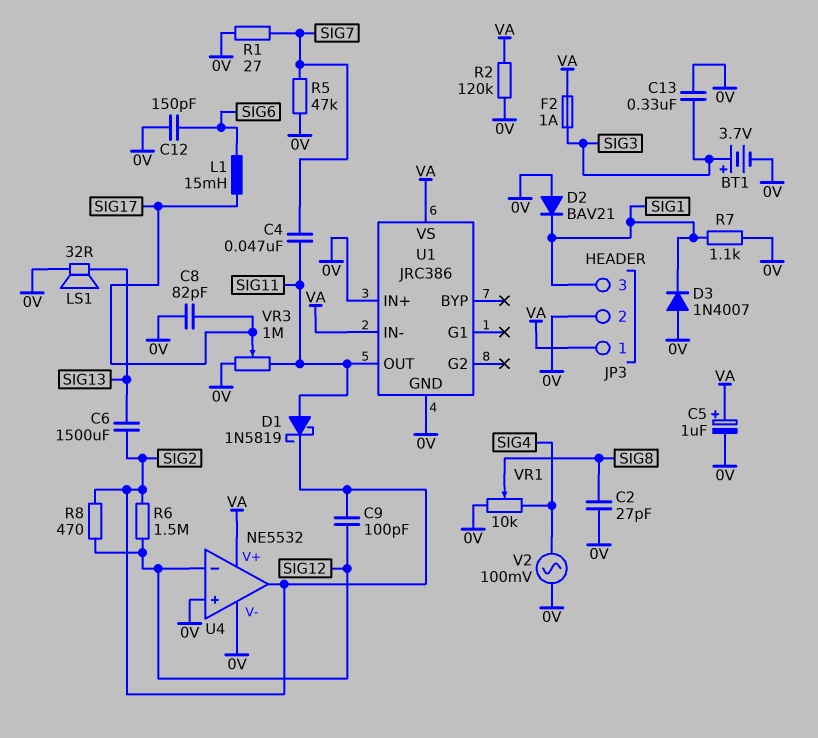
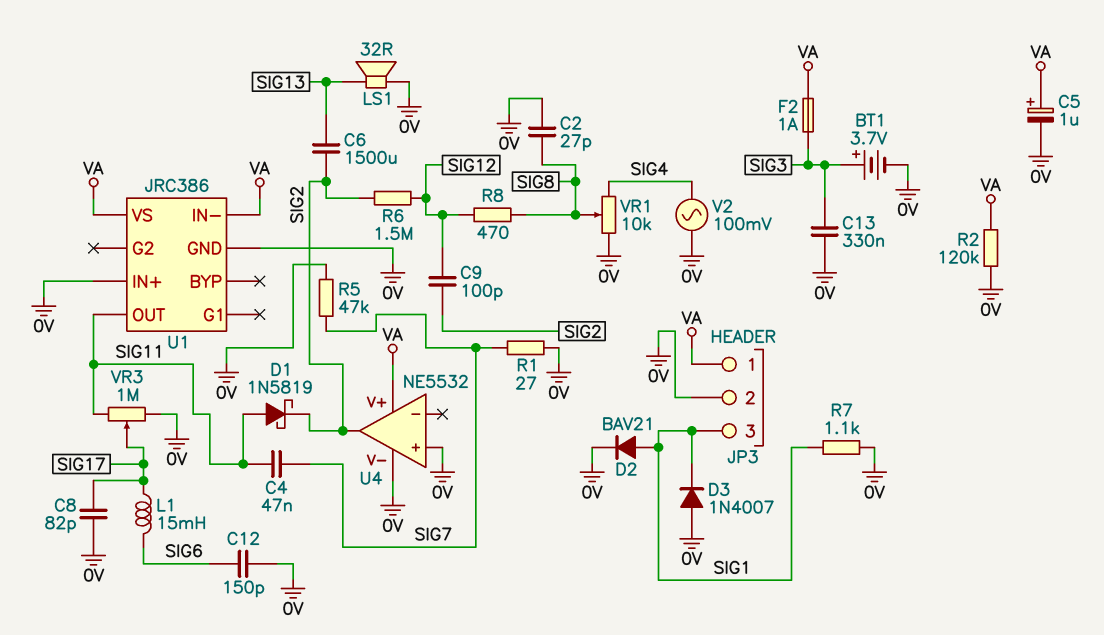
D2: diode BAV21 (A 0V, K SIG1) -> diode BAV21 (A SIG1, K 0V)
R8: 470 (SIG2, SIG12) -> 470 (SIG8, SIG12)
U4 pin in-: SIG12 -> none

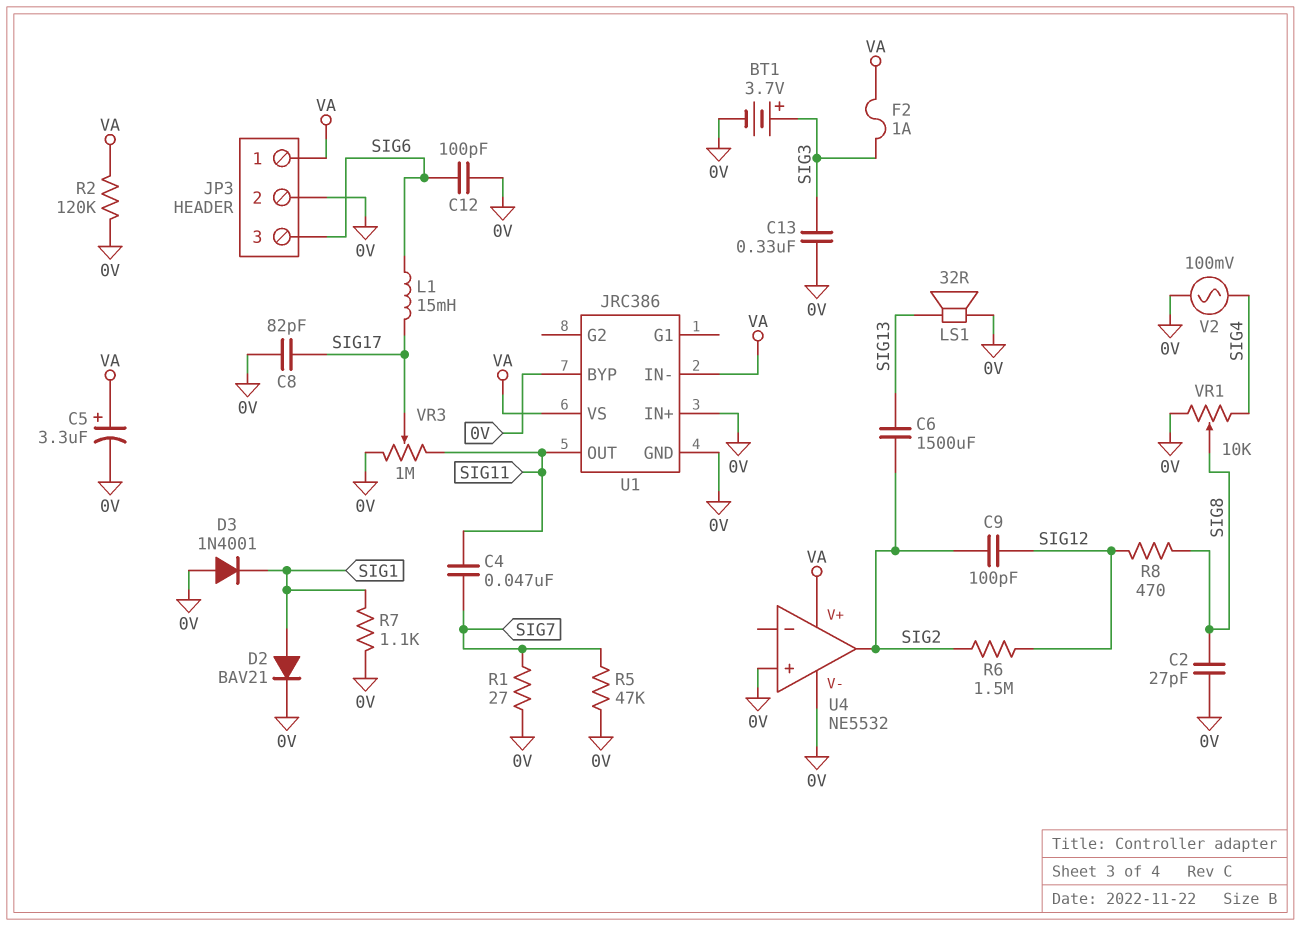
C5: 1uF (plus VA, minus 0V) -> 3.3uF (plus VA, minus 0V)
C12: 150pF (0V, SIG6) -> 100pF (0V, SIG6)
D1: schottky 1N5819 (A SIG11, K SIG2) -> none
D3: diode 1N4007 (A 0V, K SIG1) -> diode 1N4001 (A 0V, K SIG1)
JP3 pin 3: SIG1 -> SIG6
U1 pin BYP: none -> 0V

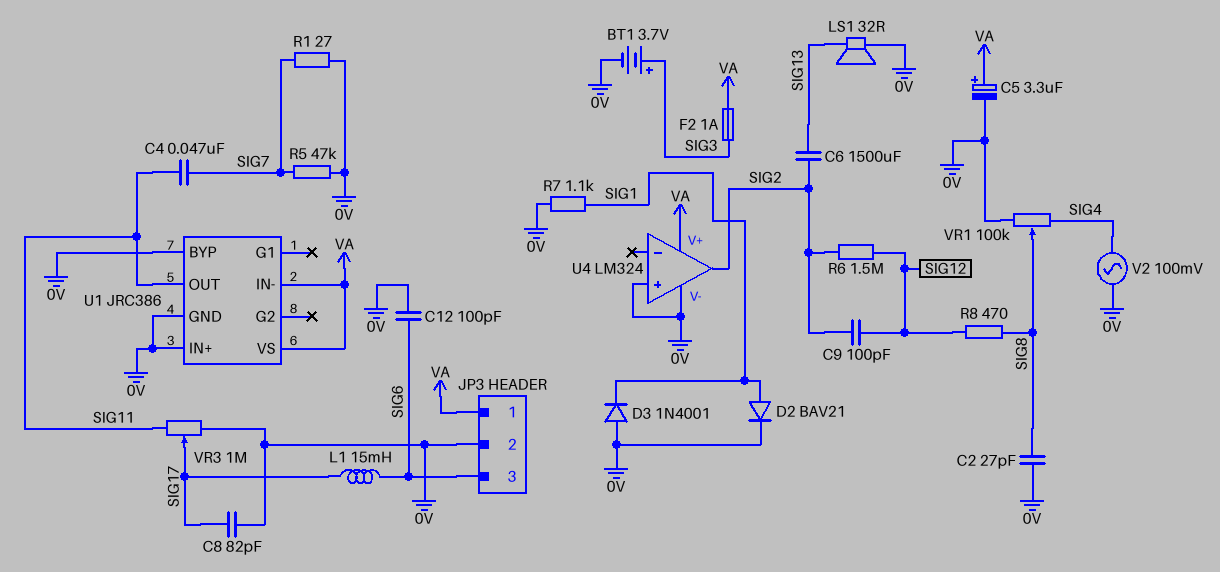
C13: 330nF (0V, SIG3) -> none
R2: 120k (0V, VA) -> none
U4: NE5532 -> LM324
VR1: 10k (0V, SIG4, wiper SIG8) -> 100k (0V, SIG4, wiper SIG8)

